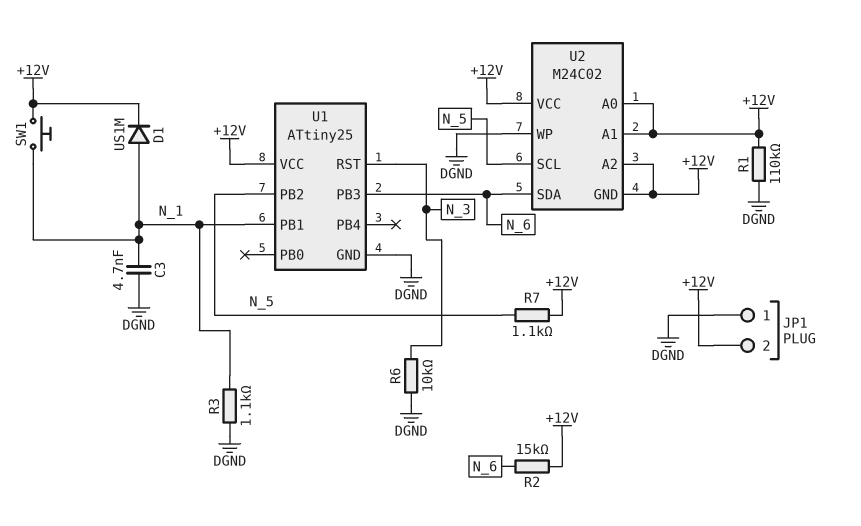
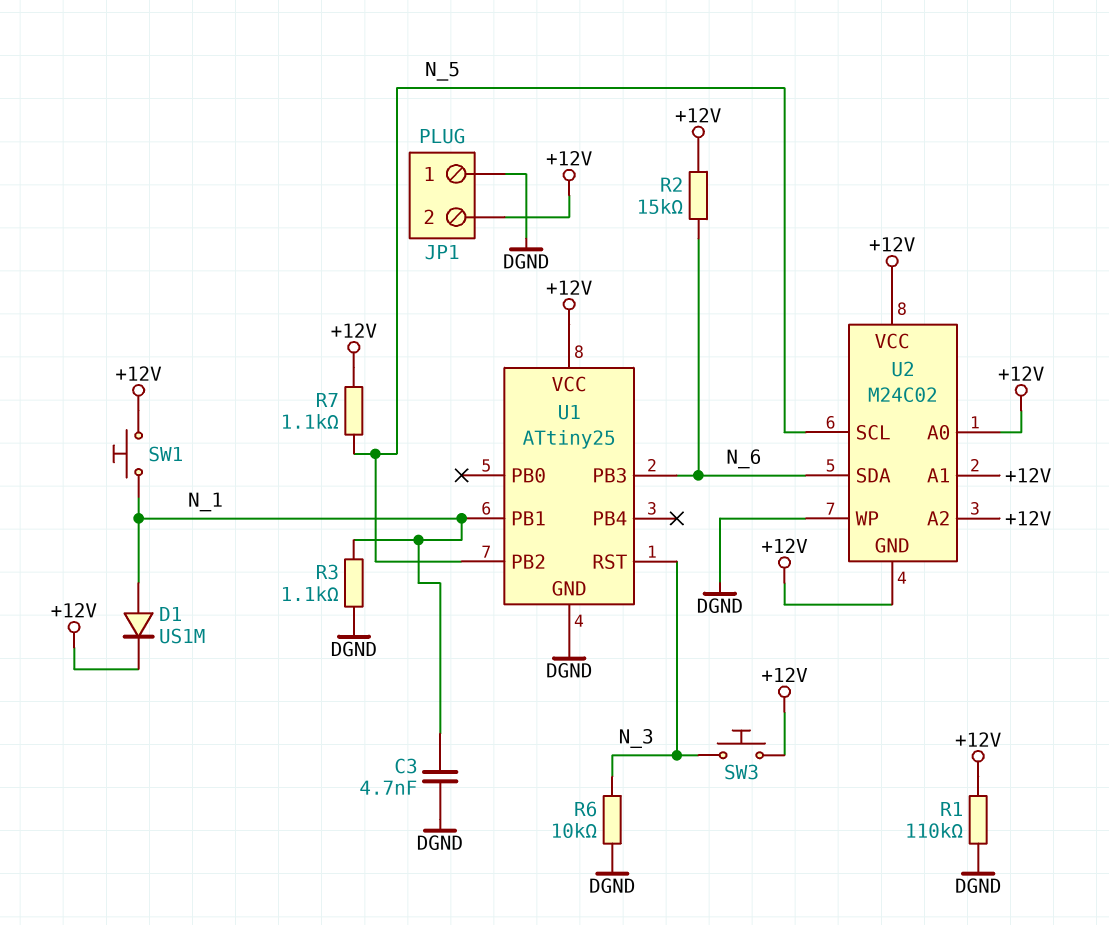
SW3: none -> button (+12V, N_3)

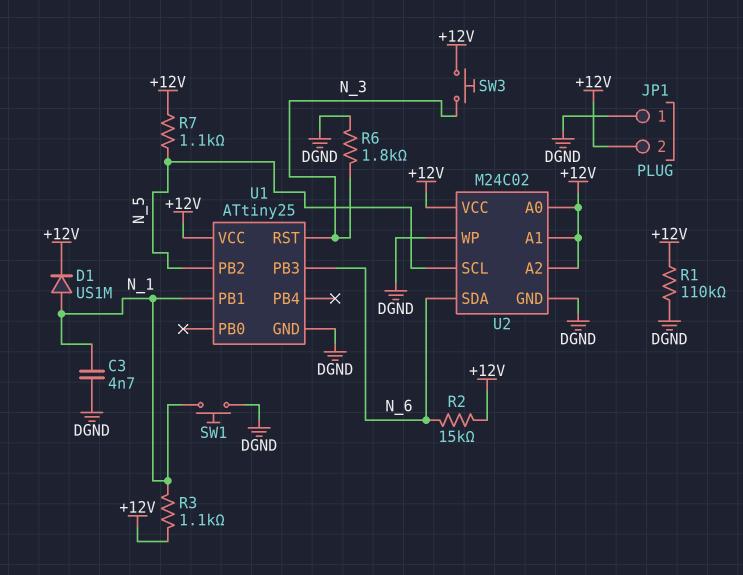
R3: 1.1k (DGND, N_1) -> 1.1k (+12V, N_1)
R6: 10k (DGND, N_3) -> 1.8k (DGND, N_3)
SW1: button (+12V, N_1) -> button (DGND, N_1)
U2 pin GND: +12V -> DGND

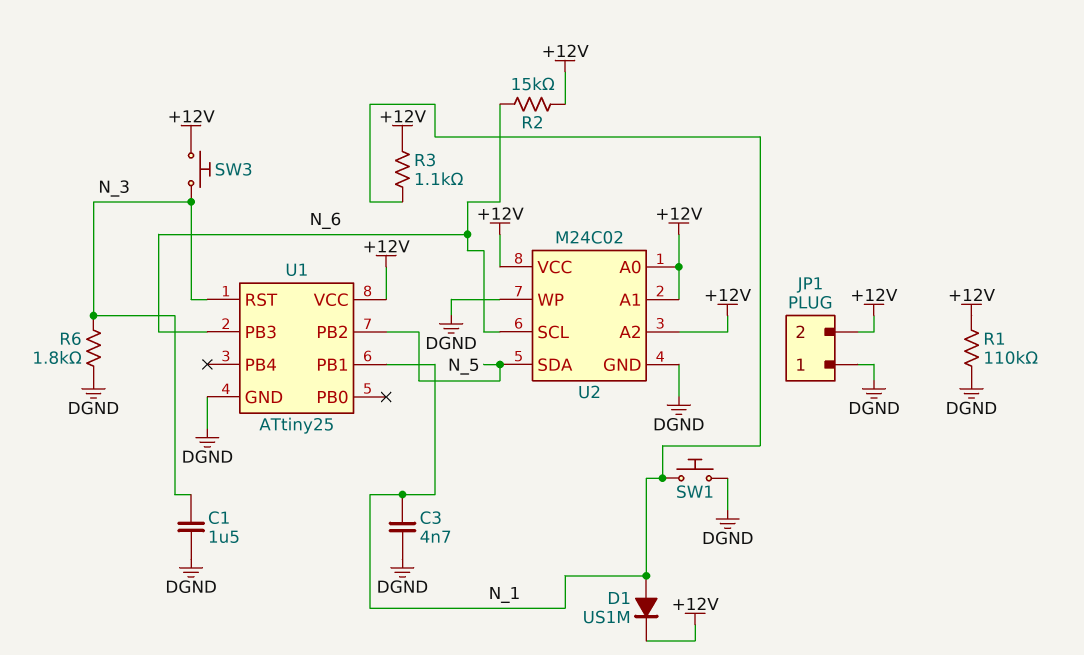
C1: none -> 1.5uF (DGND, N_3)
R7: 1.1k (+12V, N_5) -> none
U2 pin SCL: N_5 -> N_6
U2 pin SDA: N_6 -> N_5

